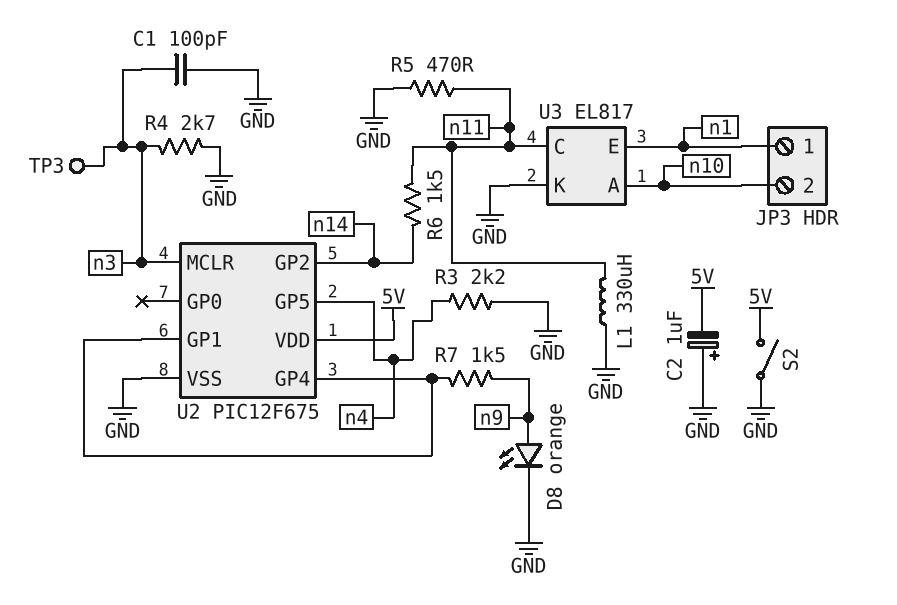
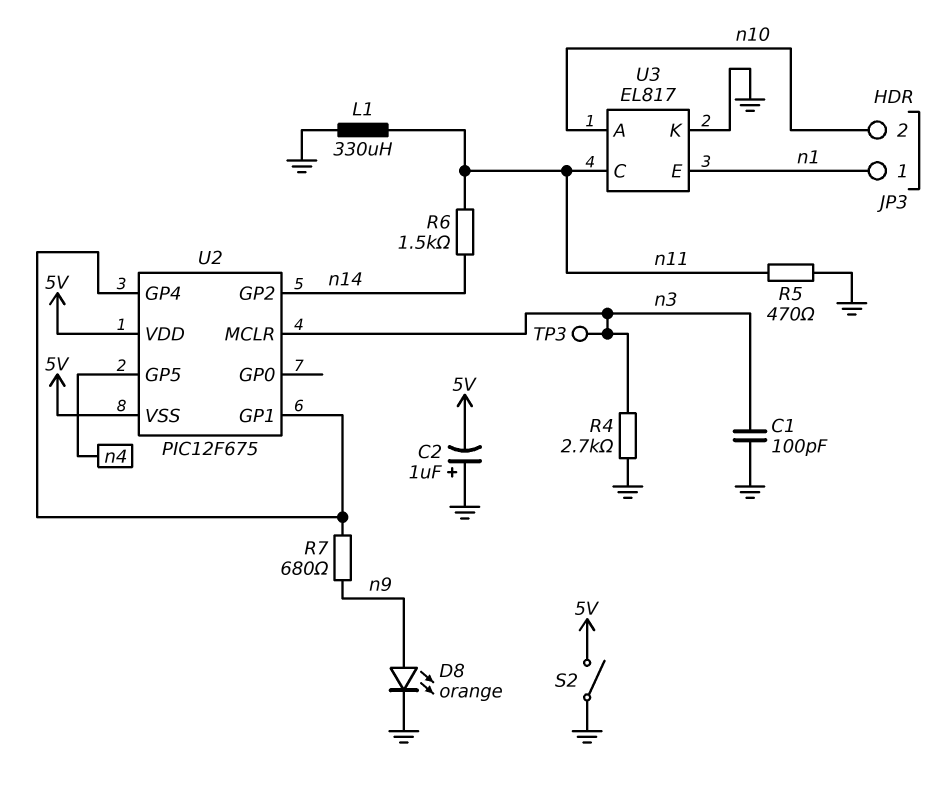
R3: 2.2k (GND, n4) -> none
R7: 1.5k (U2/GP1, n9) -> 680 (U2/GP1, n9)
U2 pin VSS: GND -> 5V

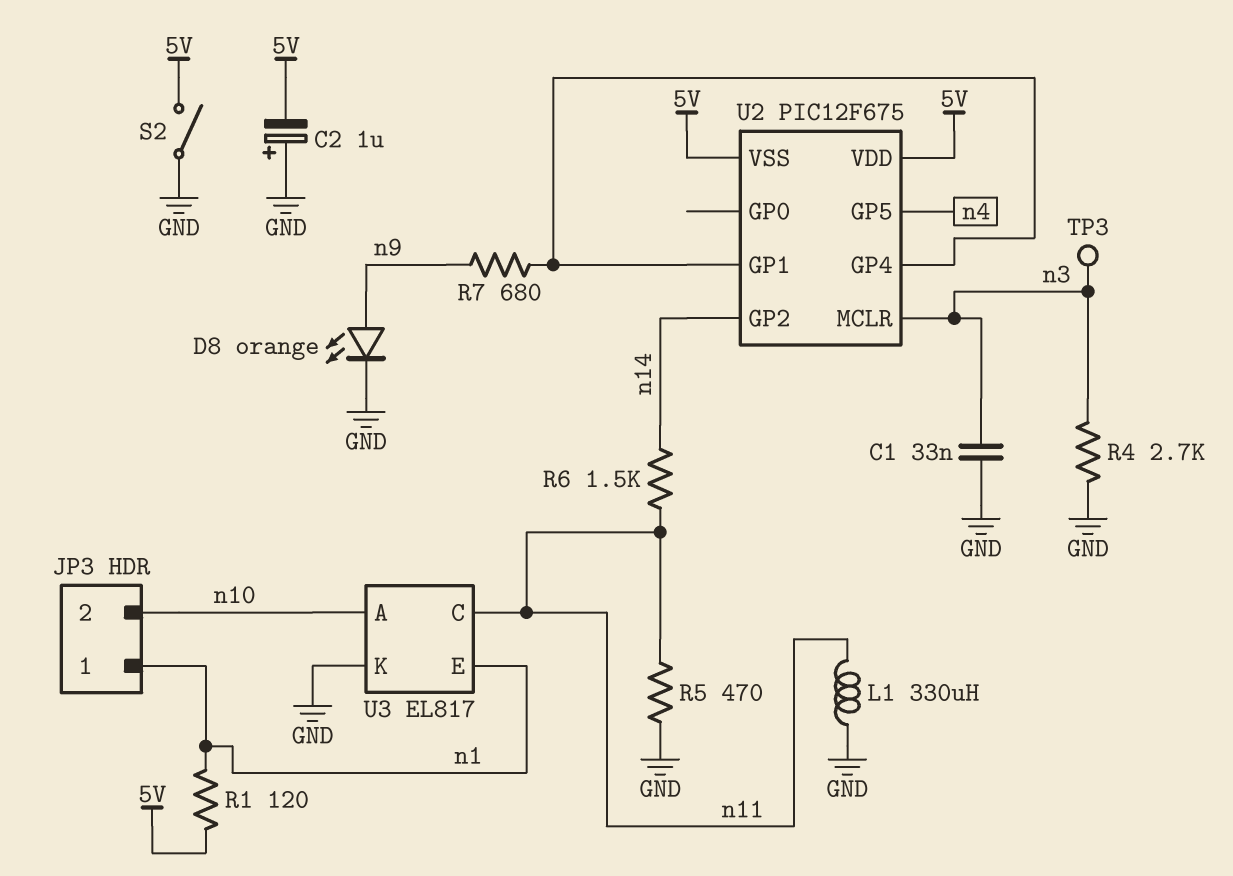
C1: 100pF (GND, n3) -> 33nF (GND, n3)
R1: none -> 120 (5V, n1)

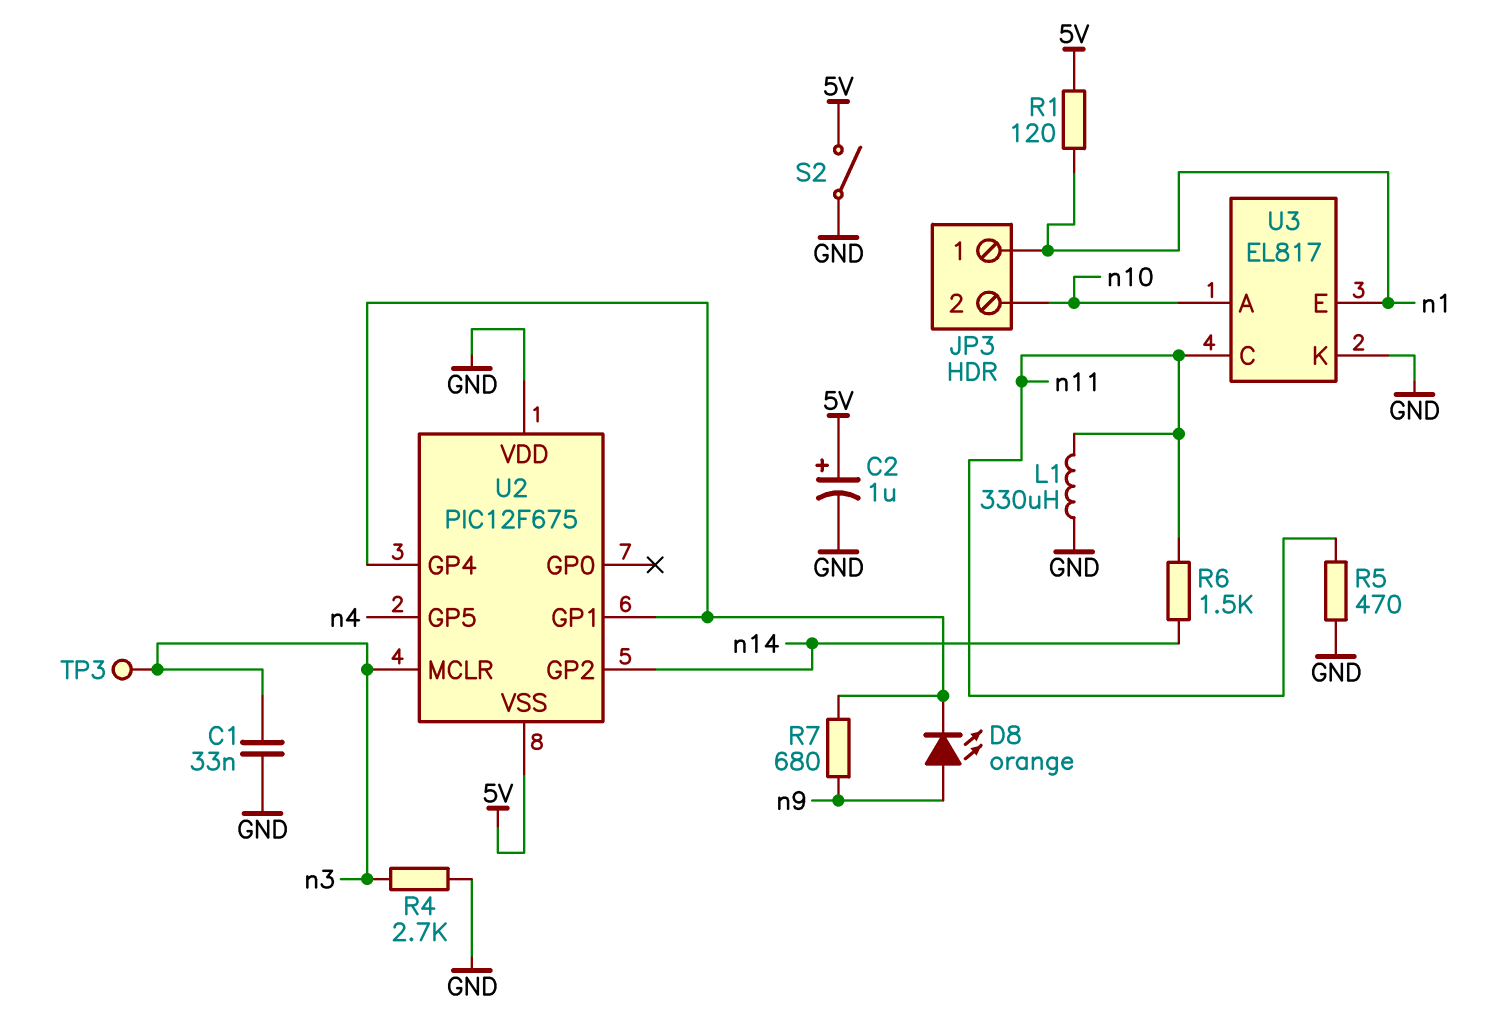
C2: 1uF (plus GND, minus 5V) -> 1uF (plus 5V, minus GND)
D8: LED orange (A n9, K GND) -> LED orange (A n9, K U2/GP1)
U2 pin VDD: 5V -> GND

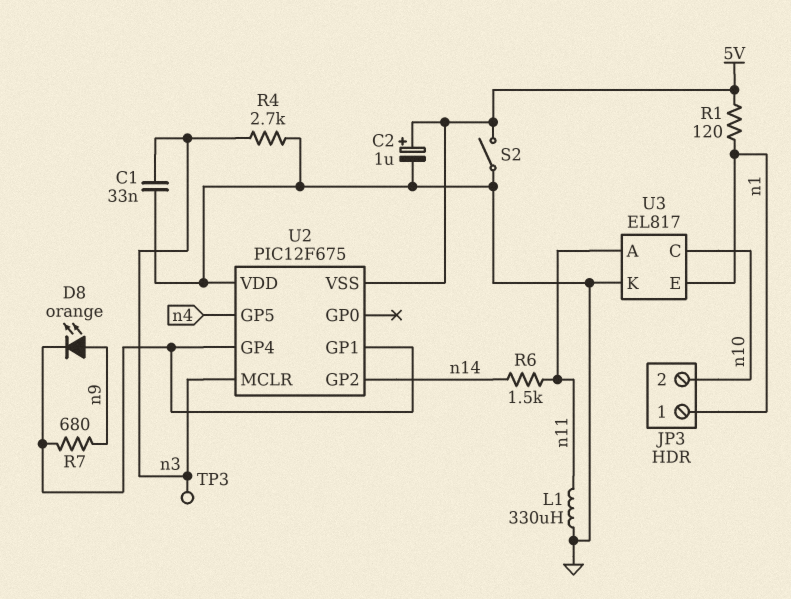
R5: 470 (GND, n11) -> none
U3 pin A: n10 -> n11
U3 pin C: n11 -> n10

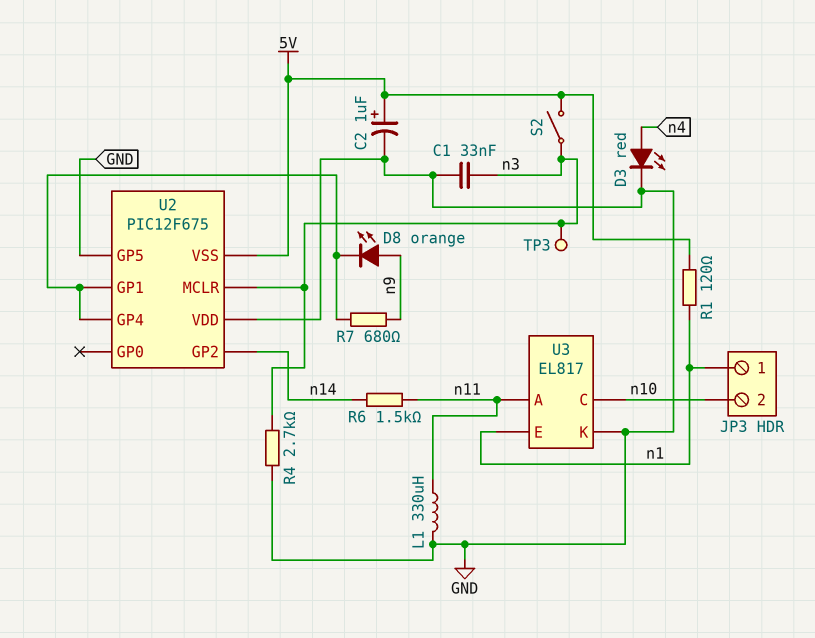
D3: none -> LED red (A n4, K GND)
S2: switch (5V, GND) -> switch (5V, n3)
U2 pin GP5: n4 -> GND

